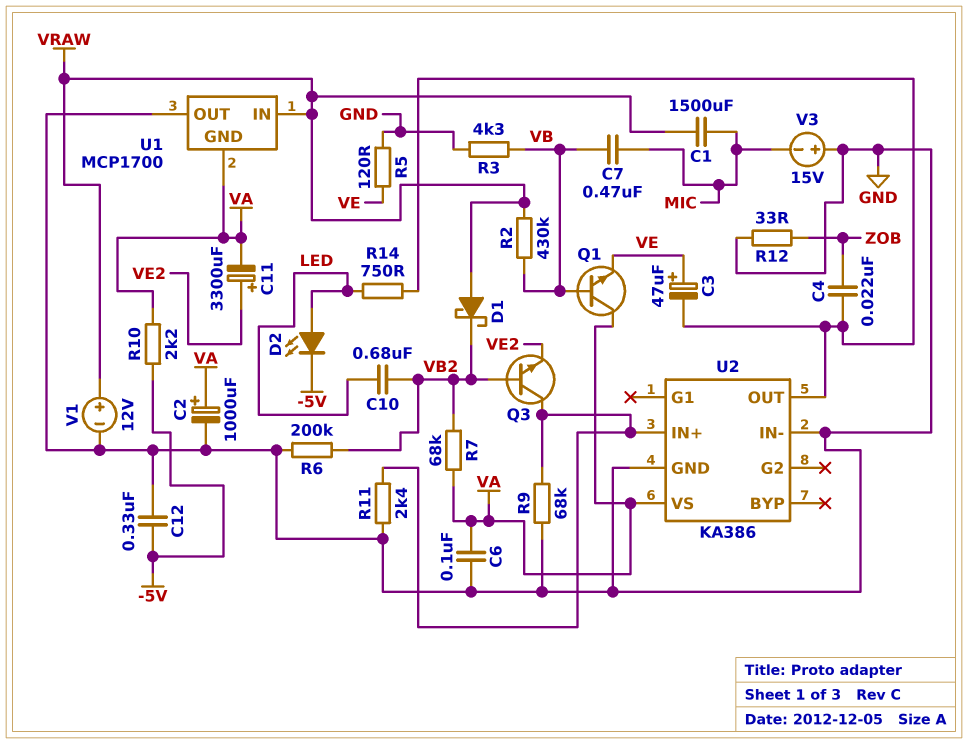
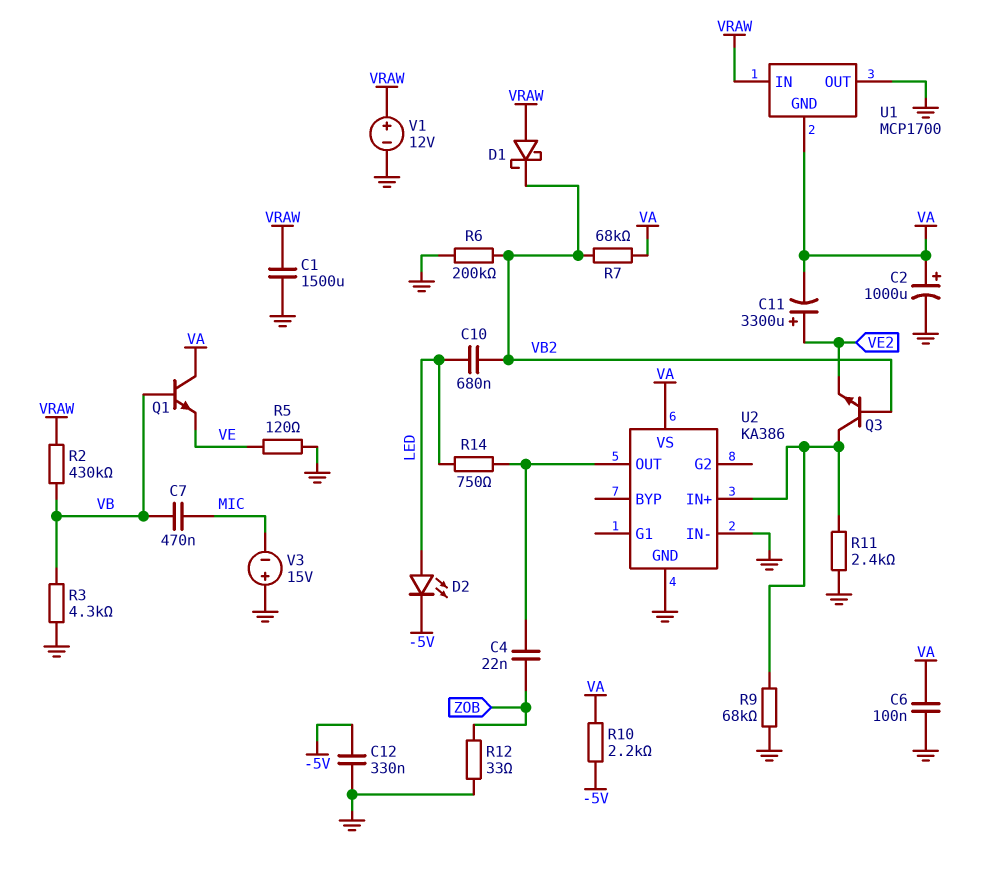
C1: 1500uF (MIC, VRAW) -> 1500uF (GND, VRAW)
C3: 47uF (plus VE, minus U2/OUT) -> none

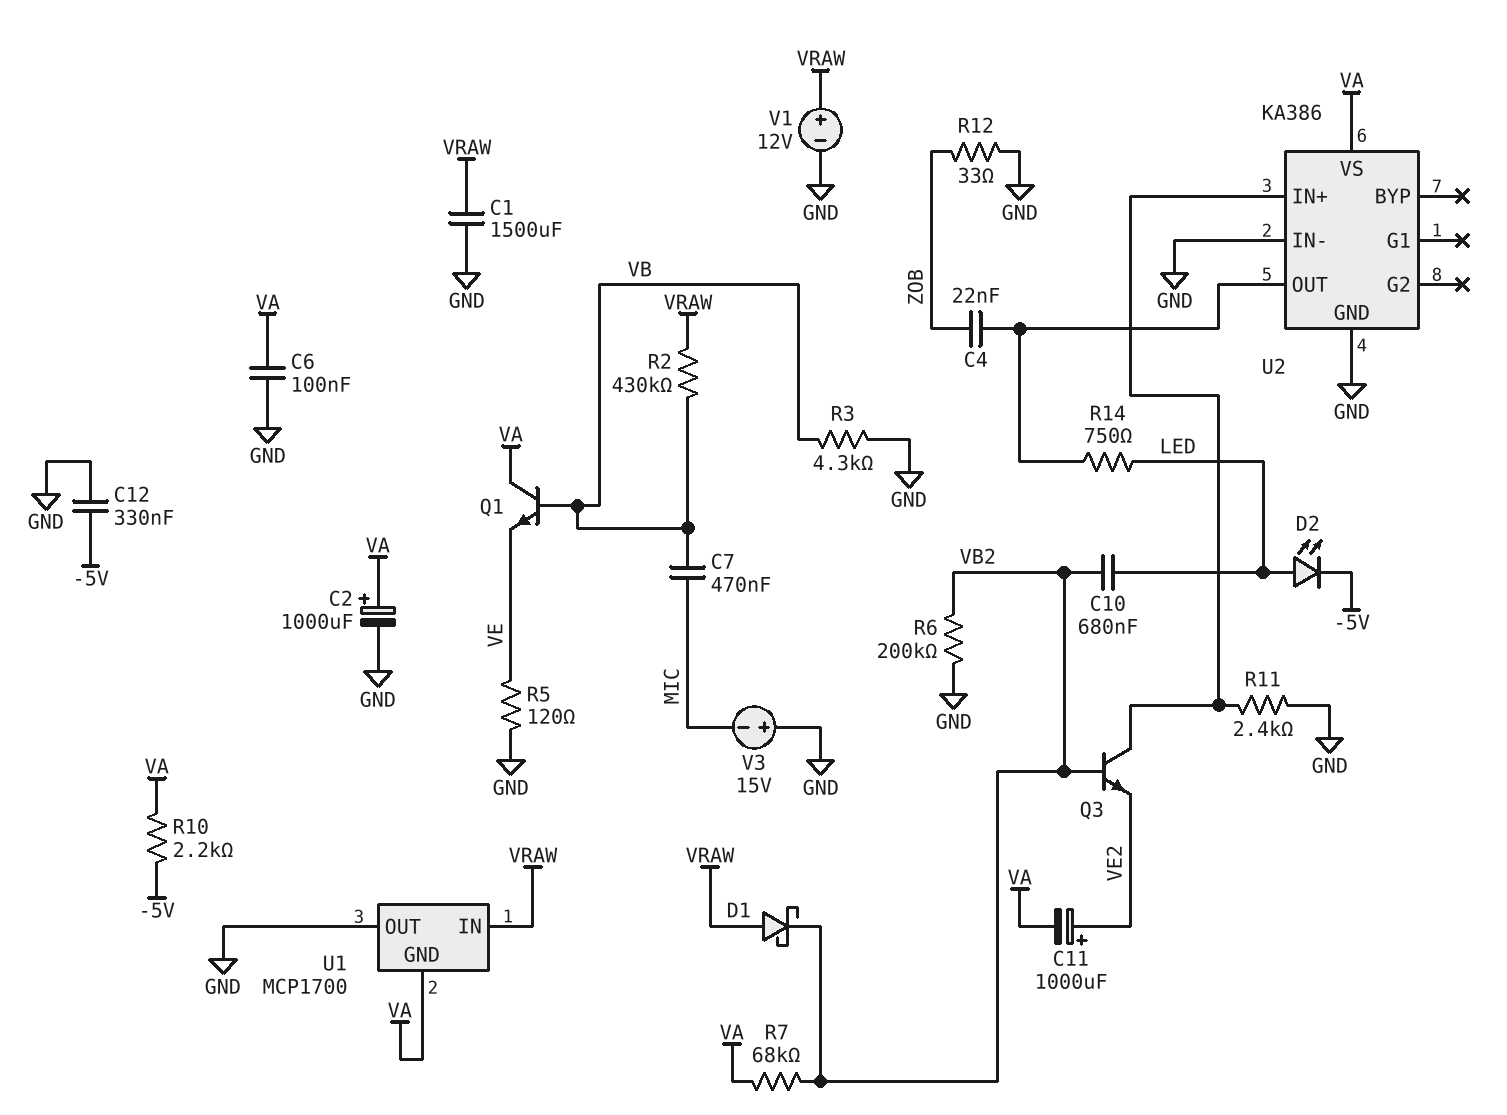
C11: 3300uF (plus VE2, minus VA) -> 1000uF (plus VE2, minus VA)
R9: 68k (GND, U2/IN+) -> none

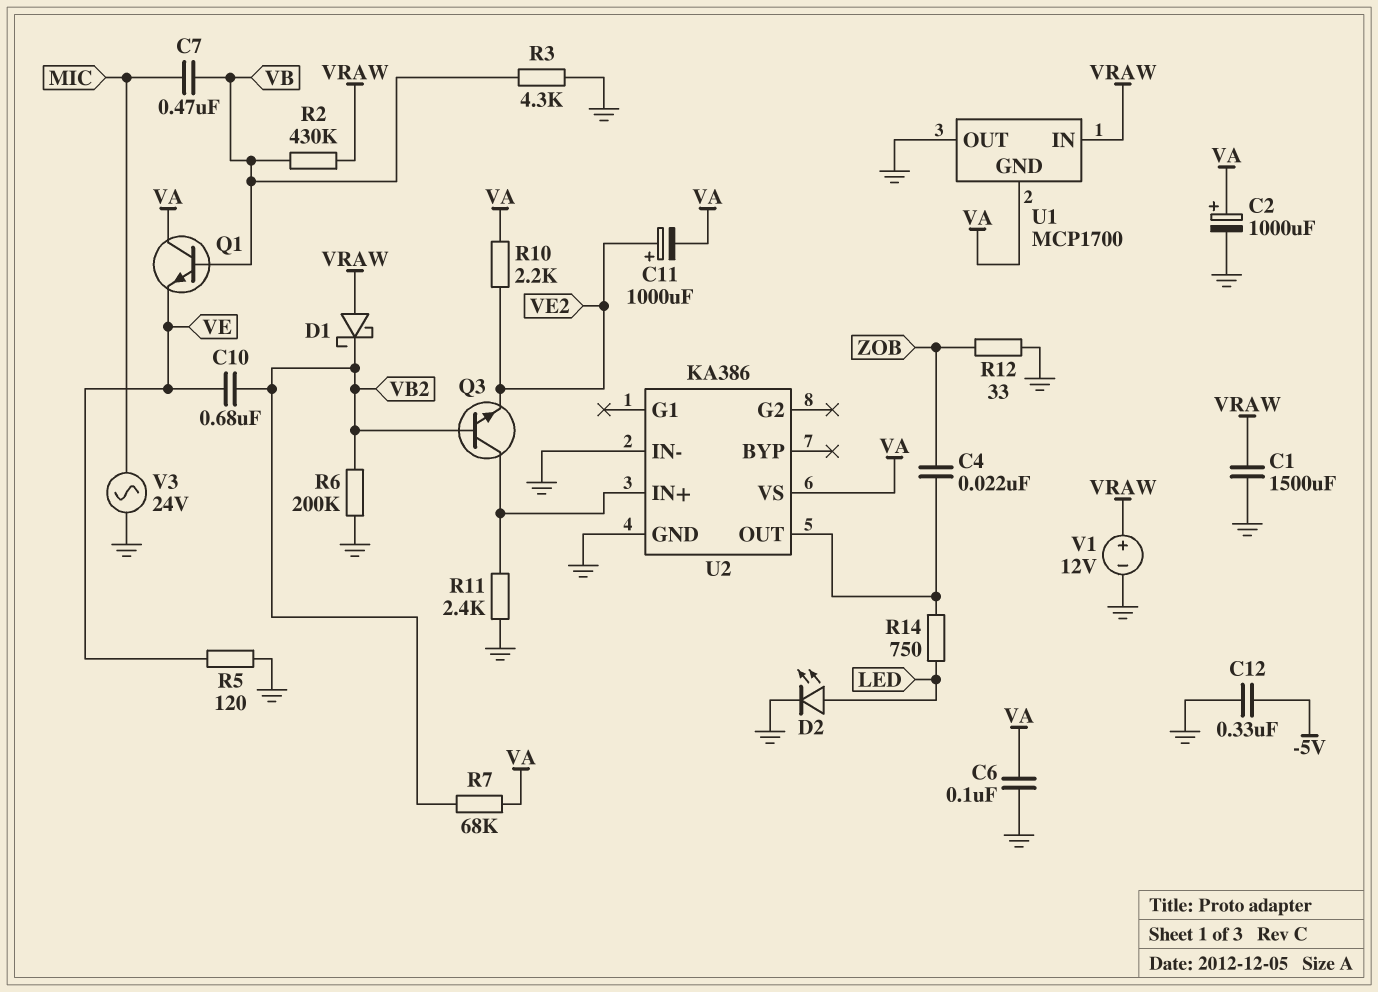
C10: 680nF (LED, VB2) -> 680nF (VB2, VE)
D2: LED (A LED, K -5V) -> LED (A LED, K GND)
R10: 2.2k (-5V, VA) -> 2.2k (VA, VE2)
V3: 15V (plus GND, minus MIC) -> AC 24V (GND, MIC)

